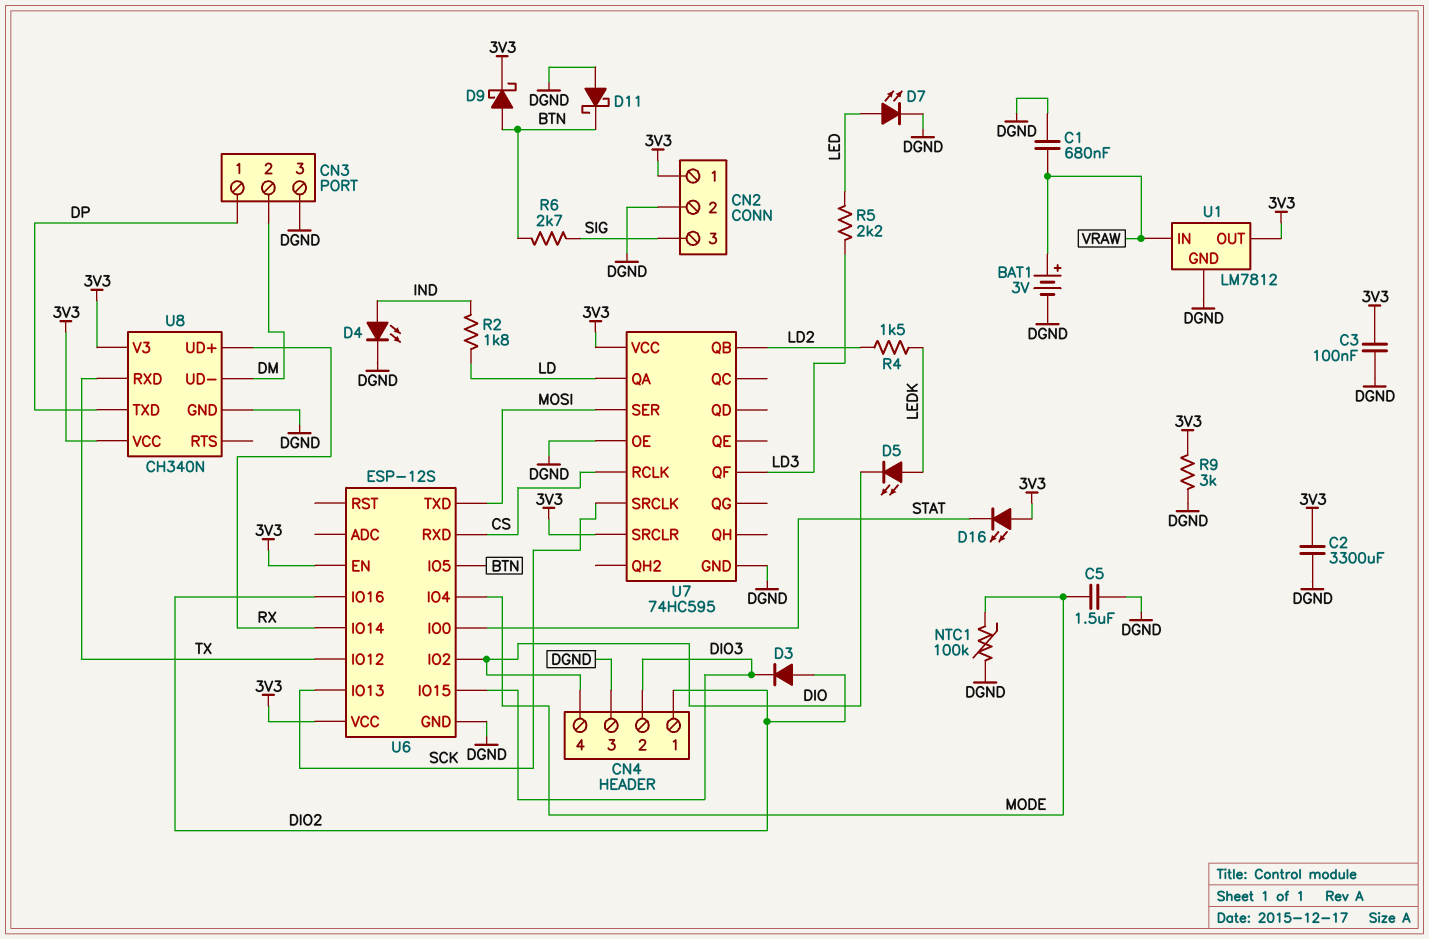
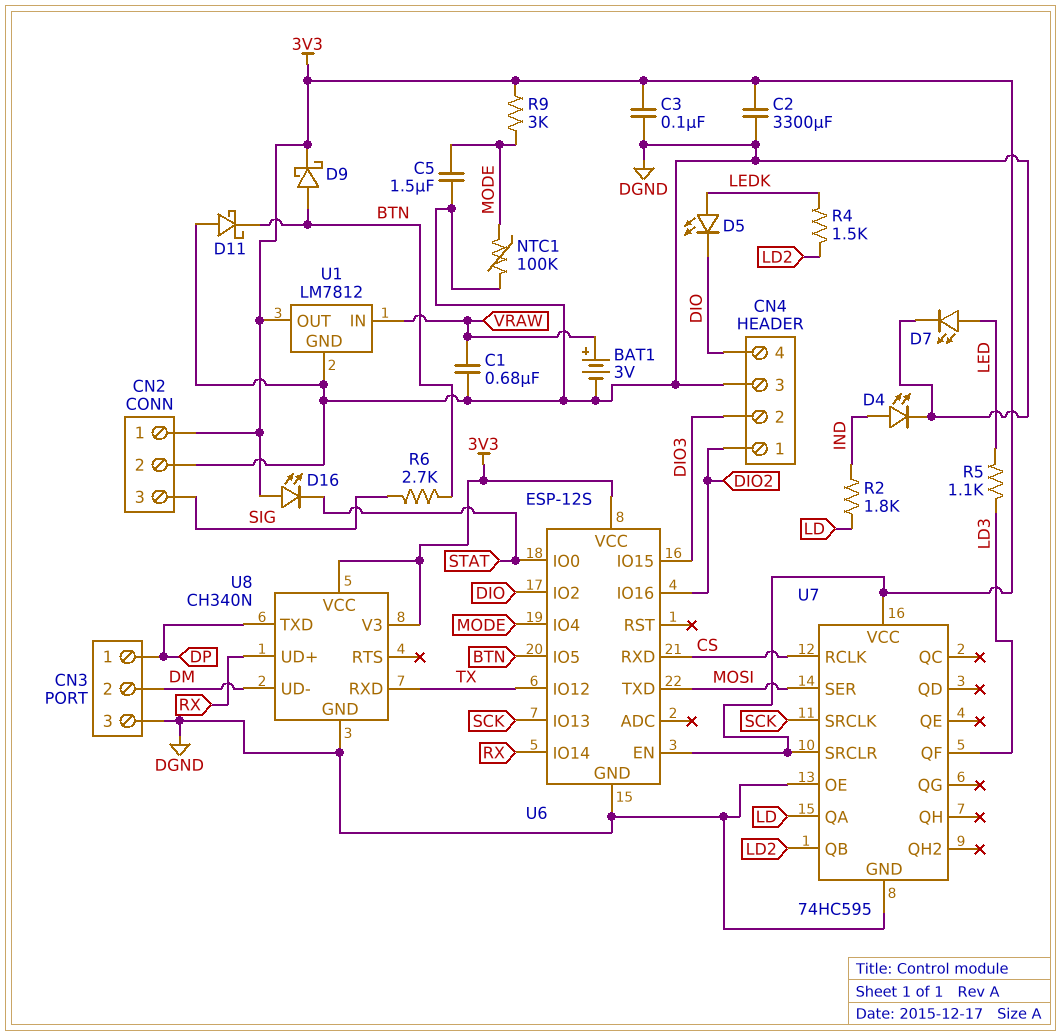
D3: diode (A DIO2, K DIO3) -> none
R5: 2.2k (LD3, LED) -> 1.1k (LD3, LED)
R9: 3k (3V3, DGND) -> 3k (3V3, MODE)

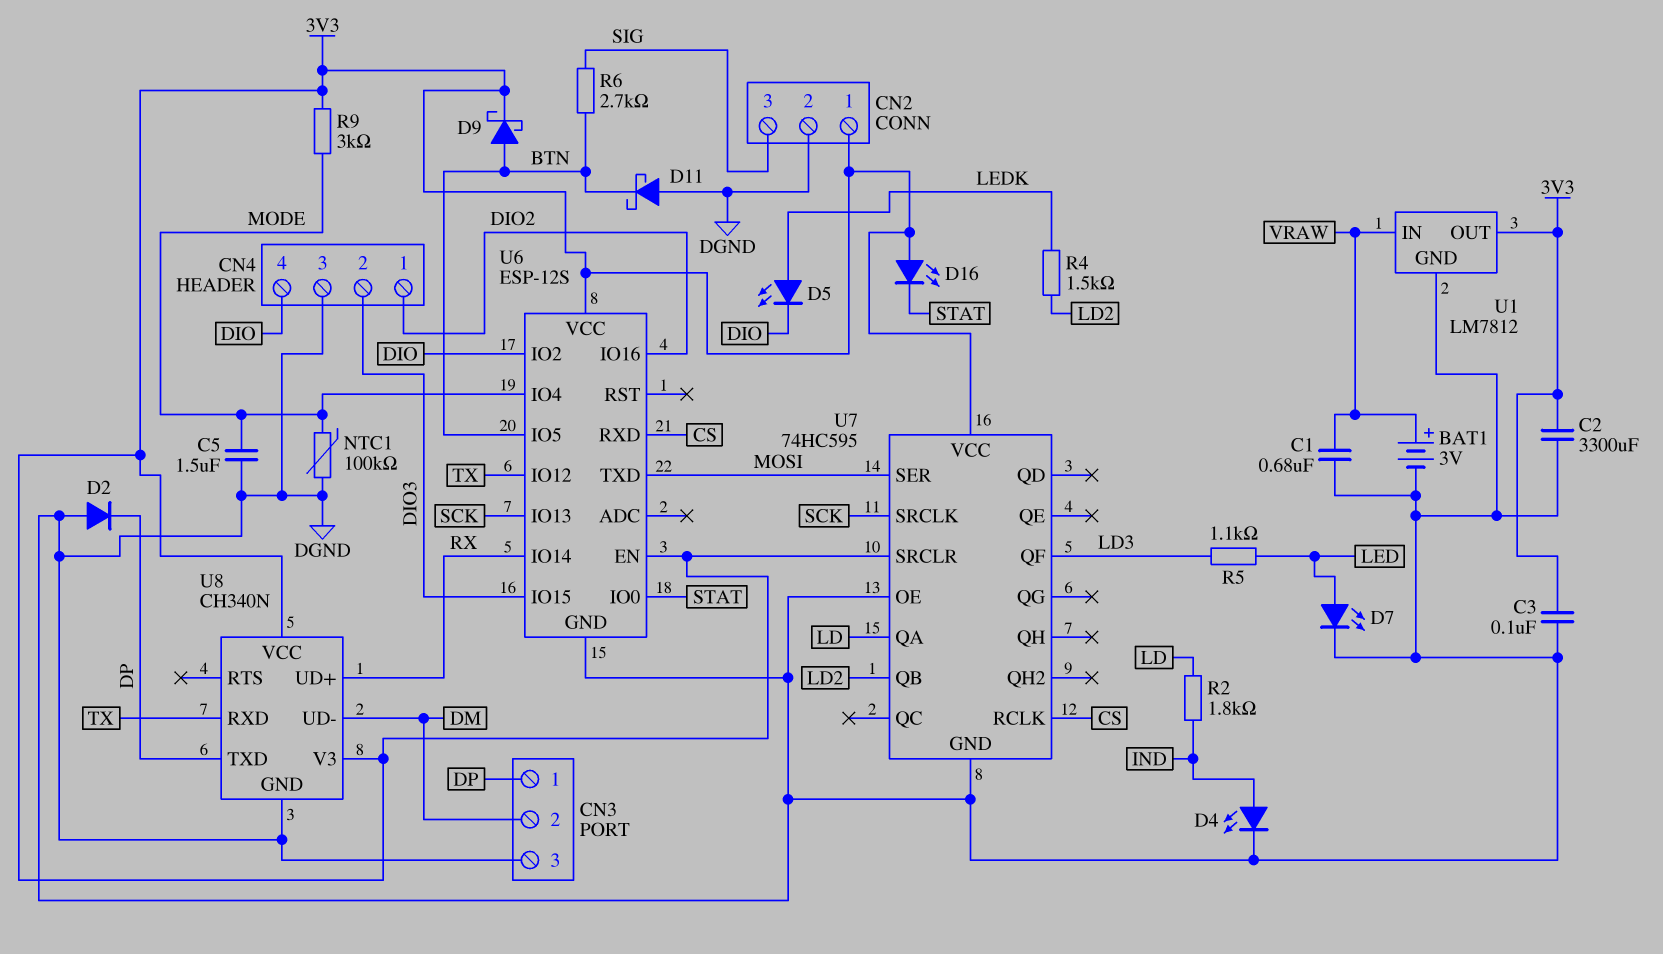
D2: none -> diode (A DGND, K DP)

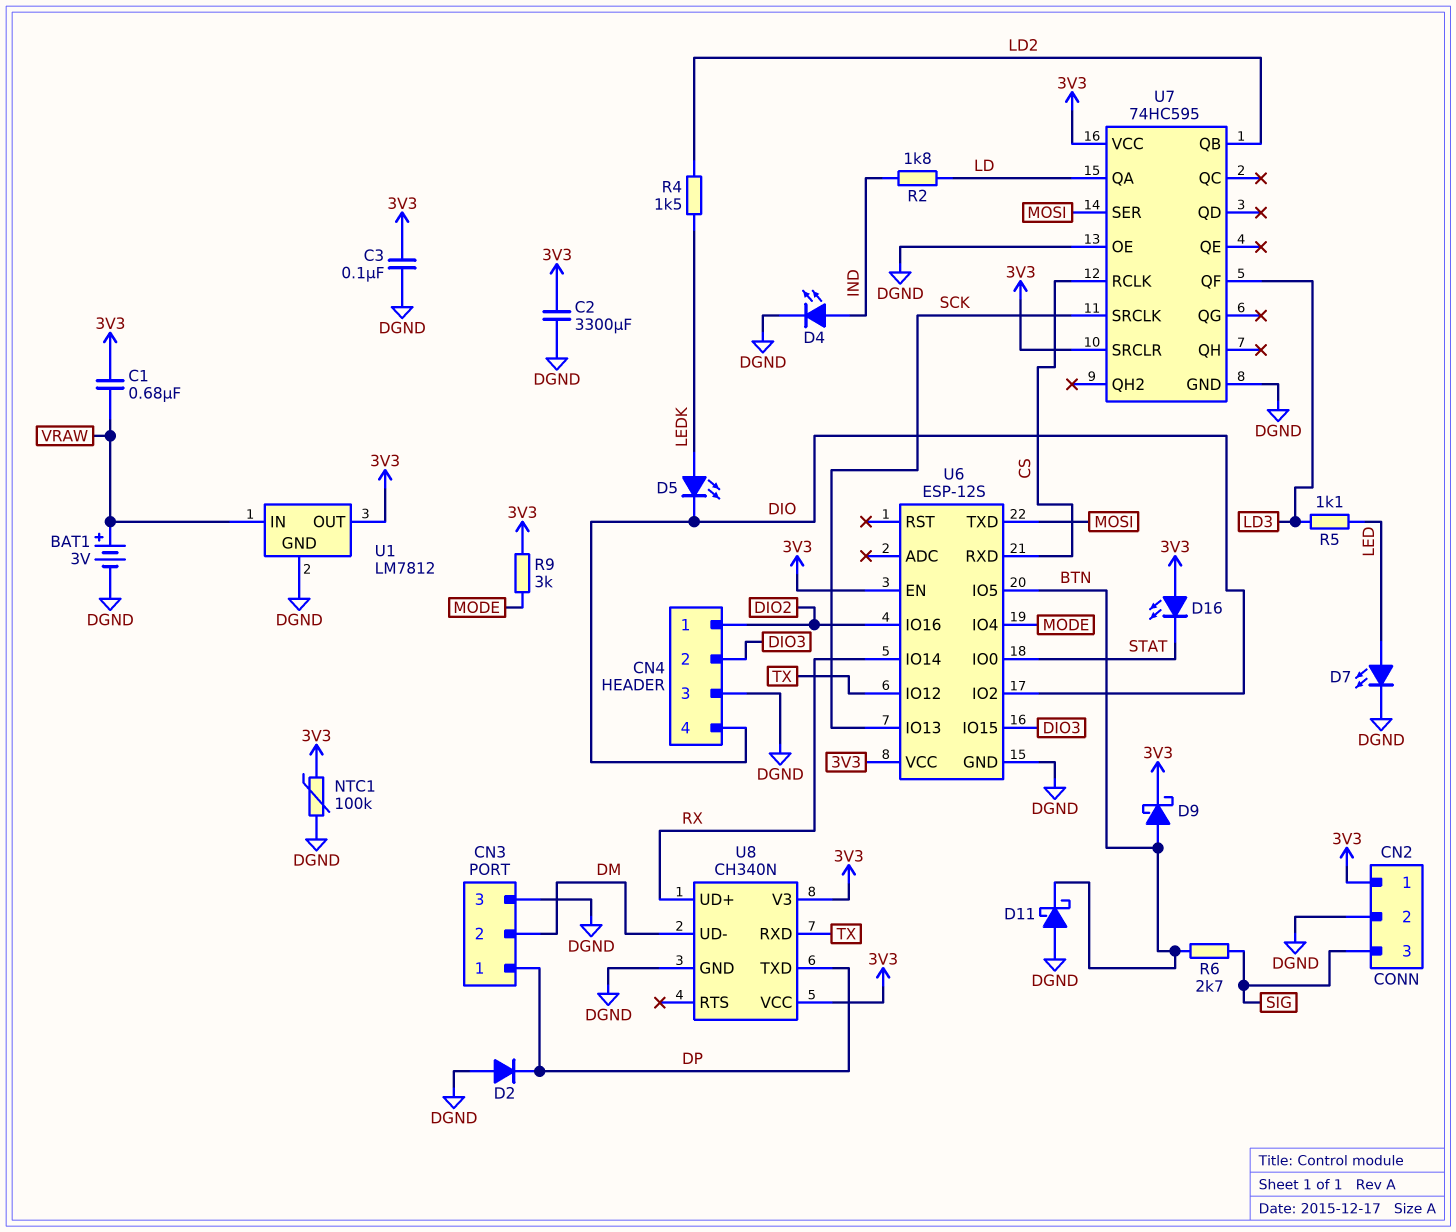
C1: 680nF (DGND, VRAW) -> 680nF (3V3, VRAW)
C5: 1.5uF (DGND, MODE) -> none
NTC1: 100k (DGND, MODE) -> 100k (3V3, DGND)

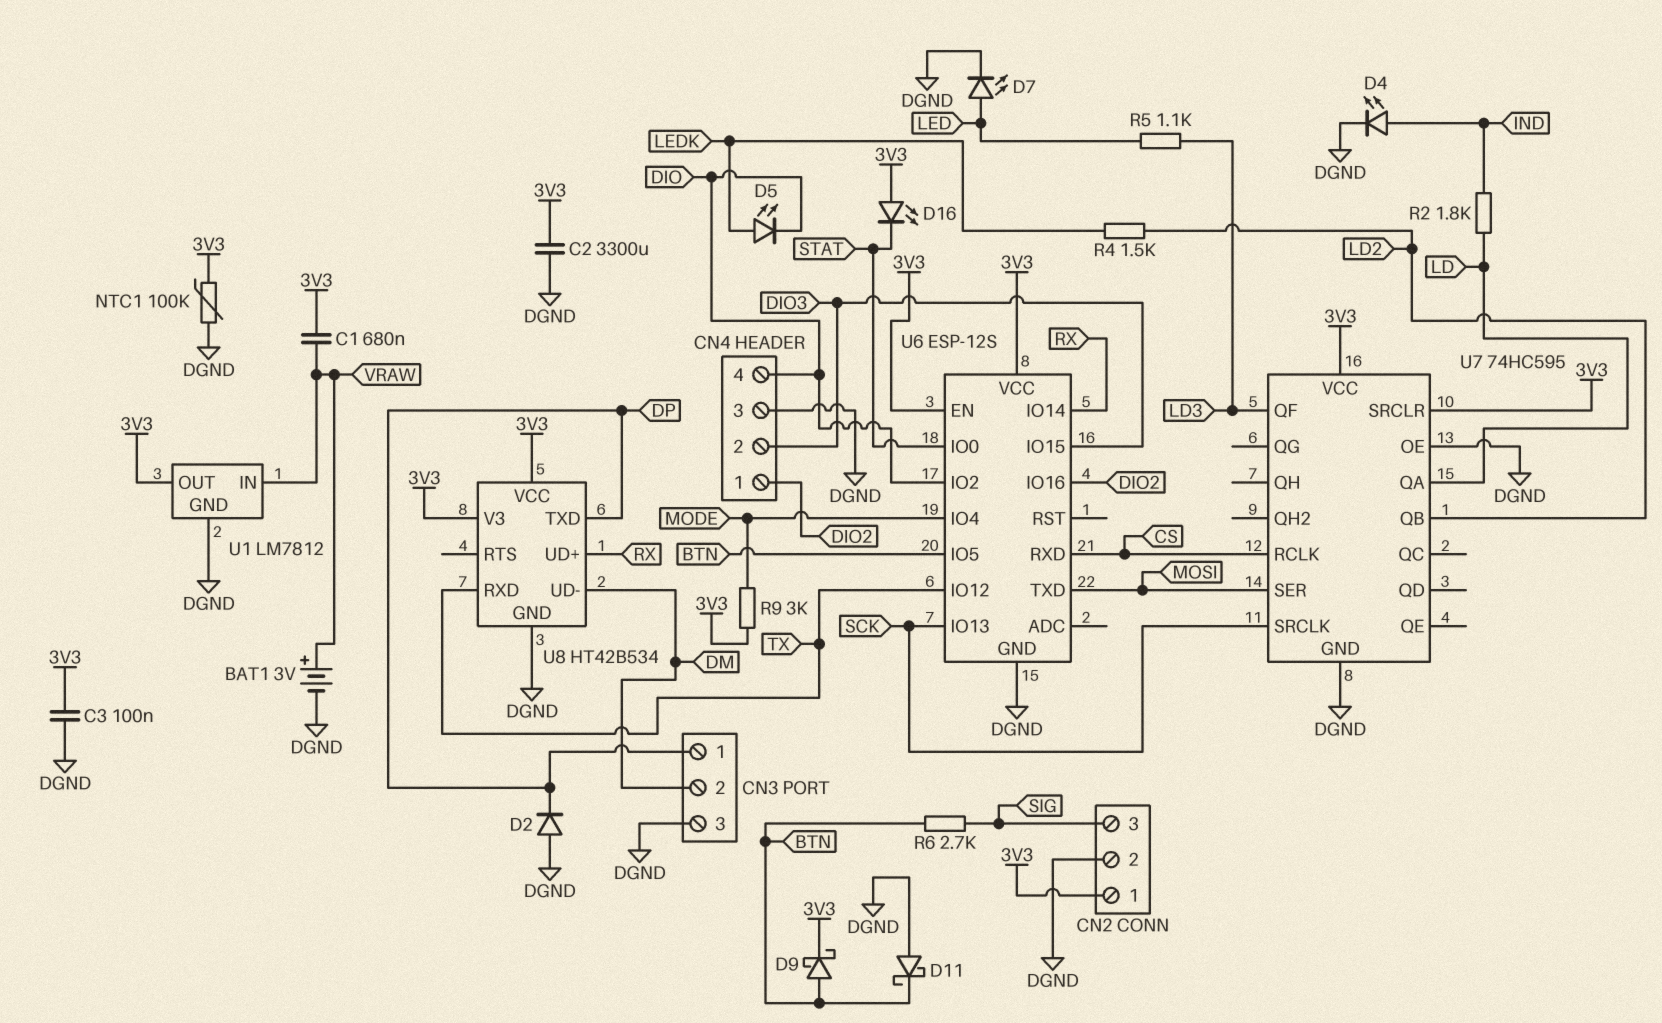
U8: CH340N -> HT42B534

